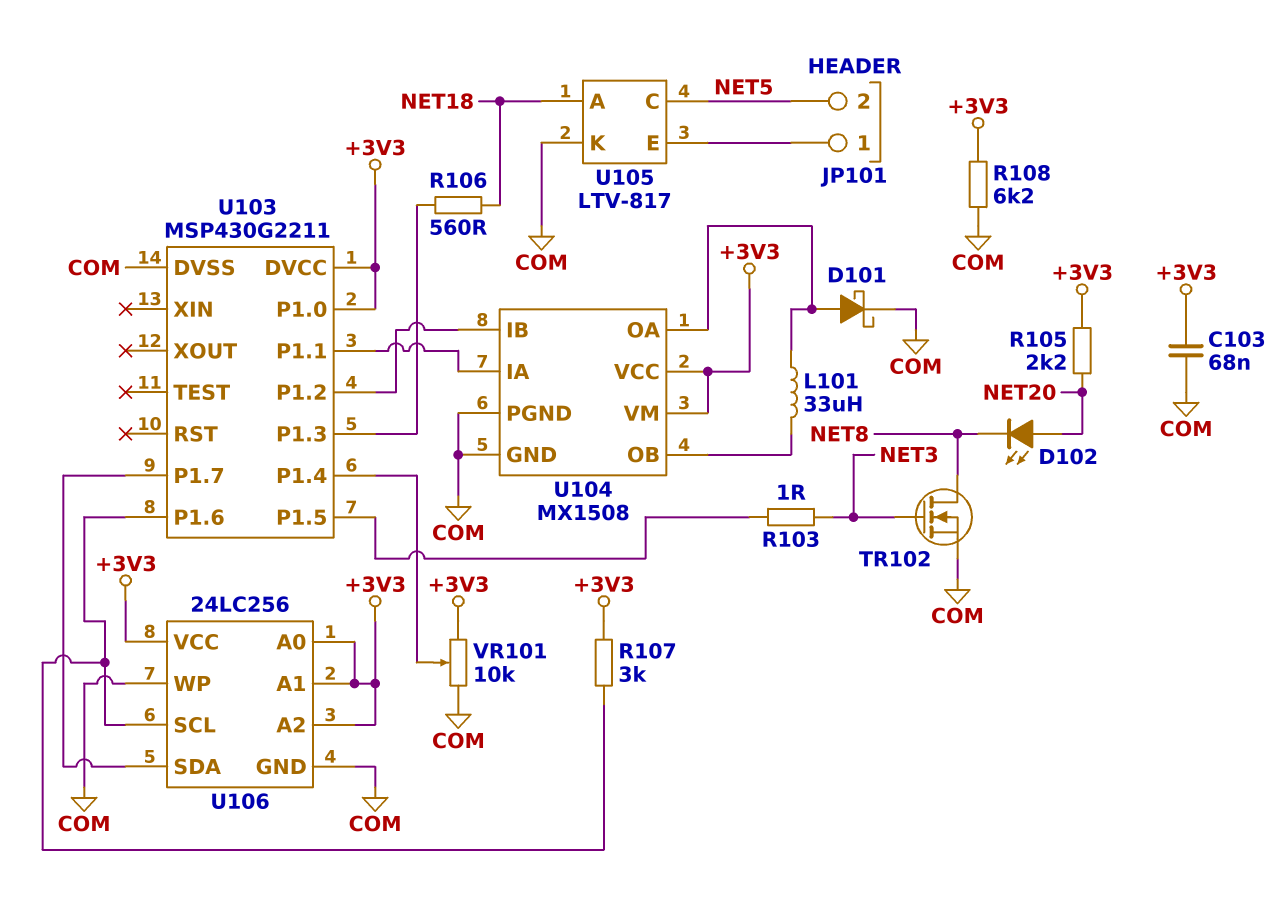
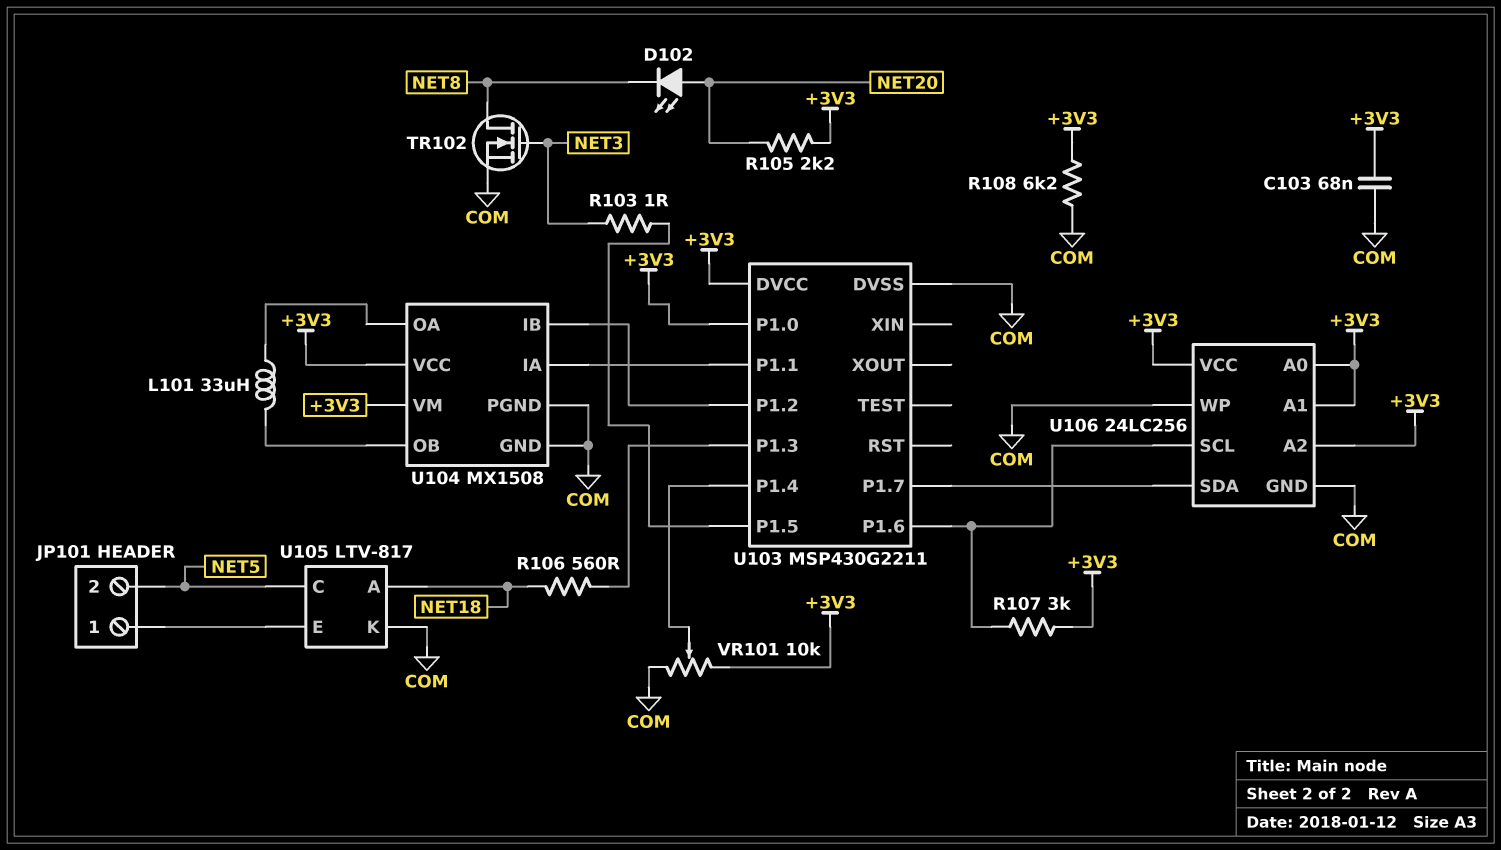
D101: schottky (A U104/OA, K COM) -> none

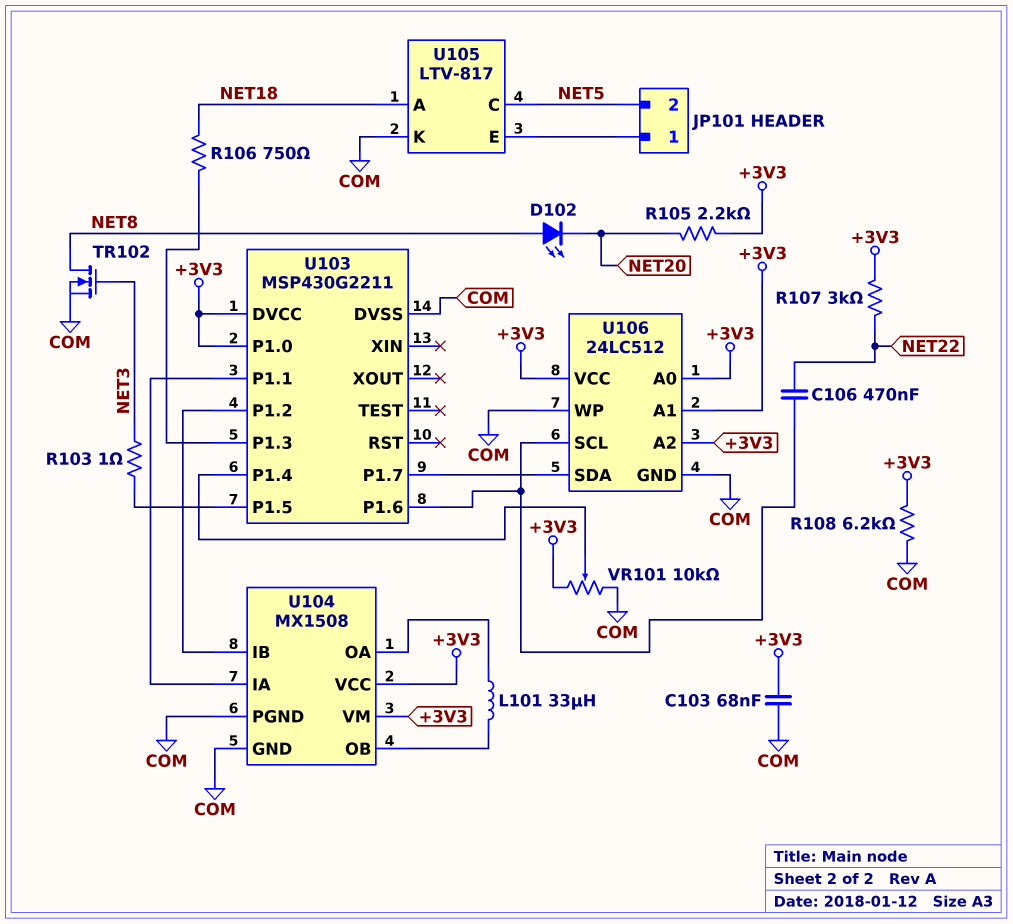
C106: none -> 470nF (NET22, U103/P1.6)
D102: LED (A NET20, K NET8) -> LED (A NET8, K NET20)
R106: 560 (NET18, U103/P1.3) -> 750 (NET18, U103/P1.3)
R107: 3k (+3V3, U103/P1.6) -> 3k (+3V3, NET22)
U106: 24LC256 -> 24LC512

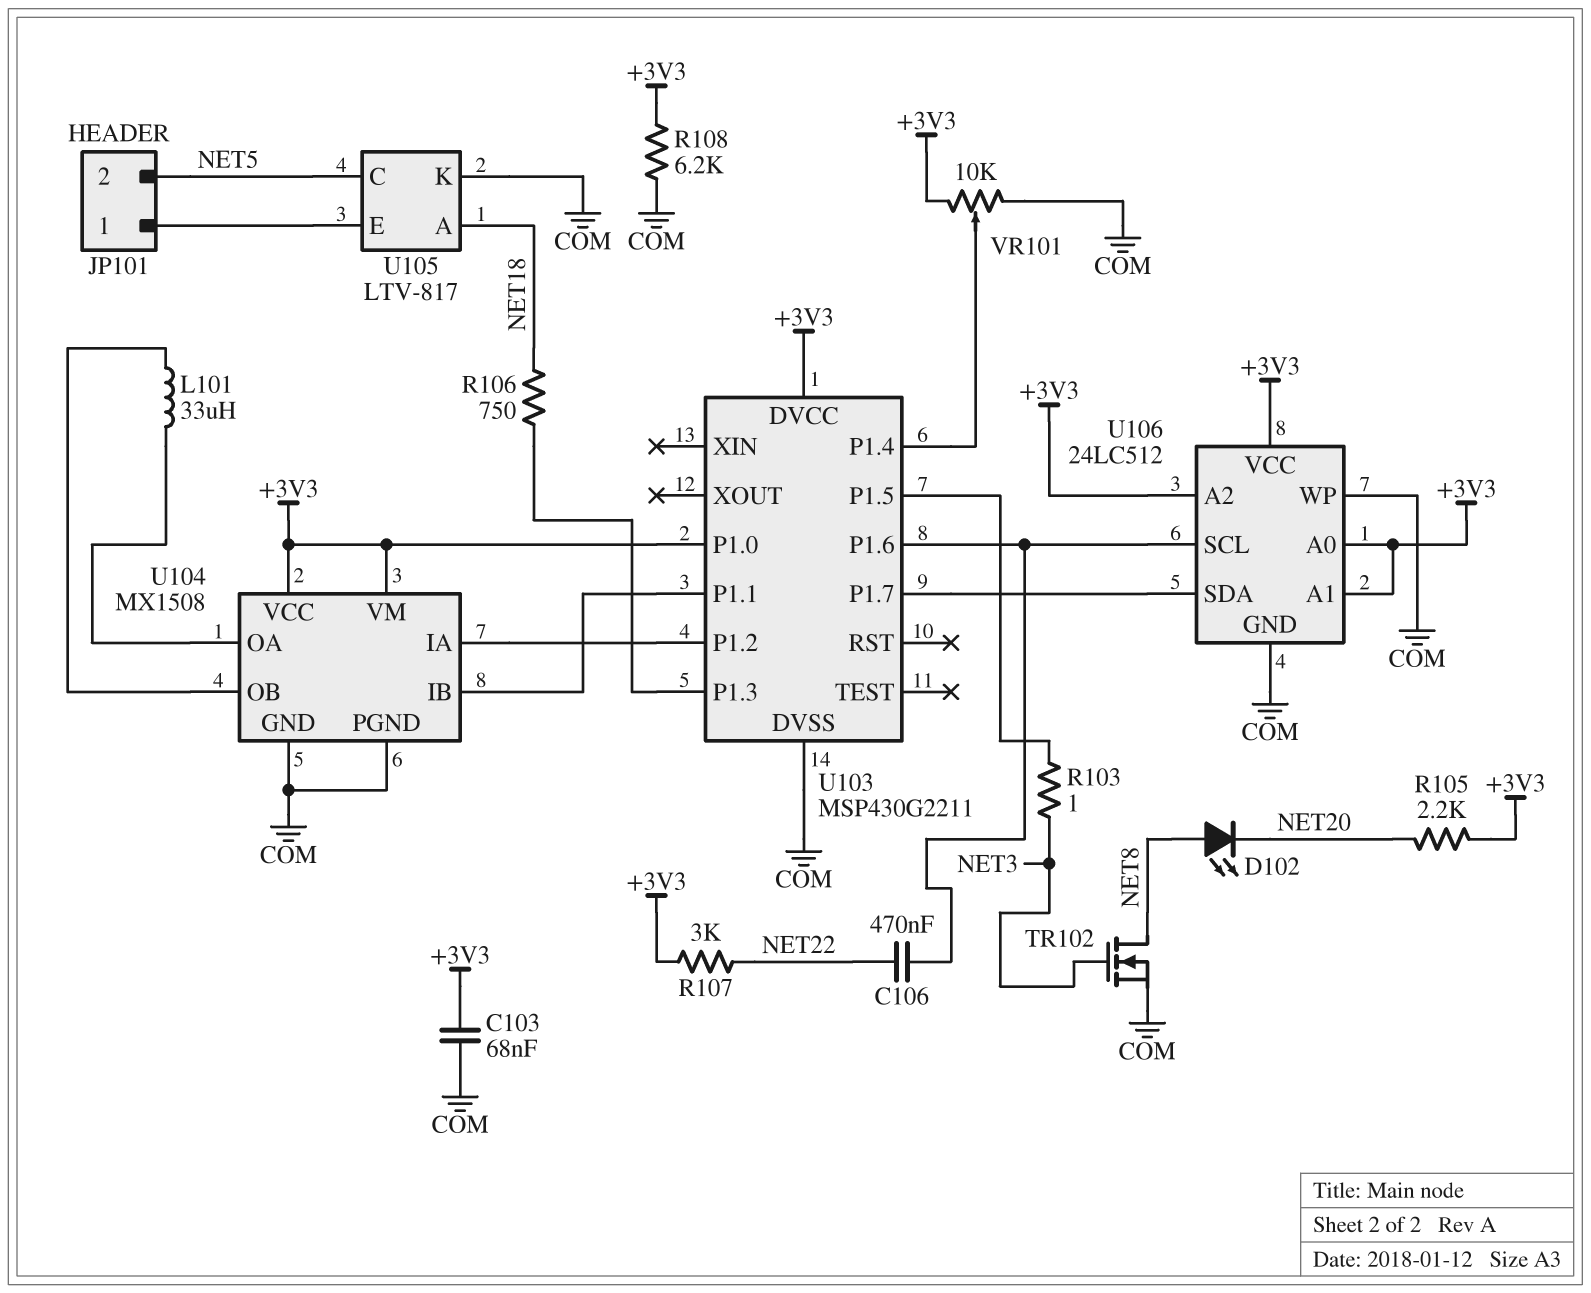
U104 pin IA: U103/P1.1 -> U103/P1.2
U104 pin IB: U103/P1.2 -> U103/P1.1

